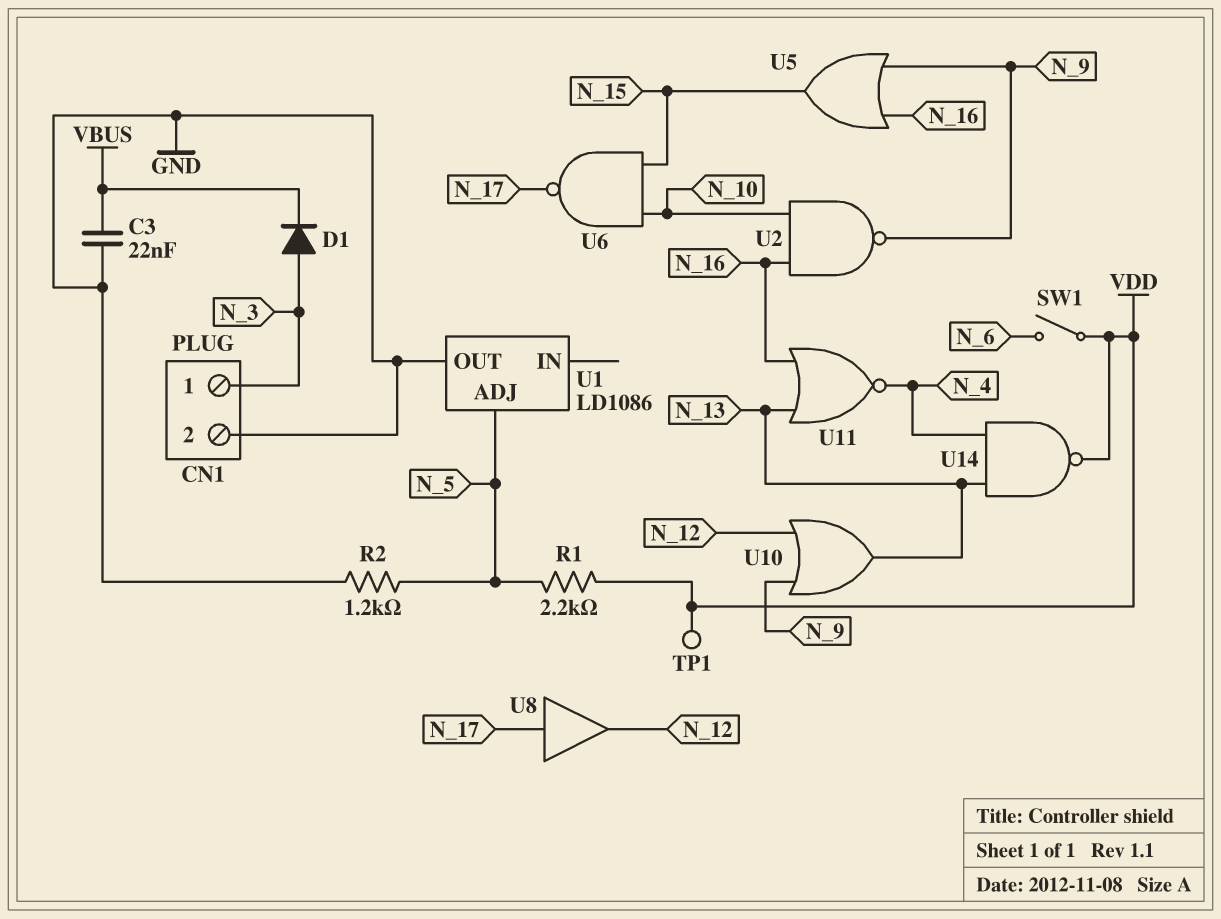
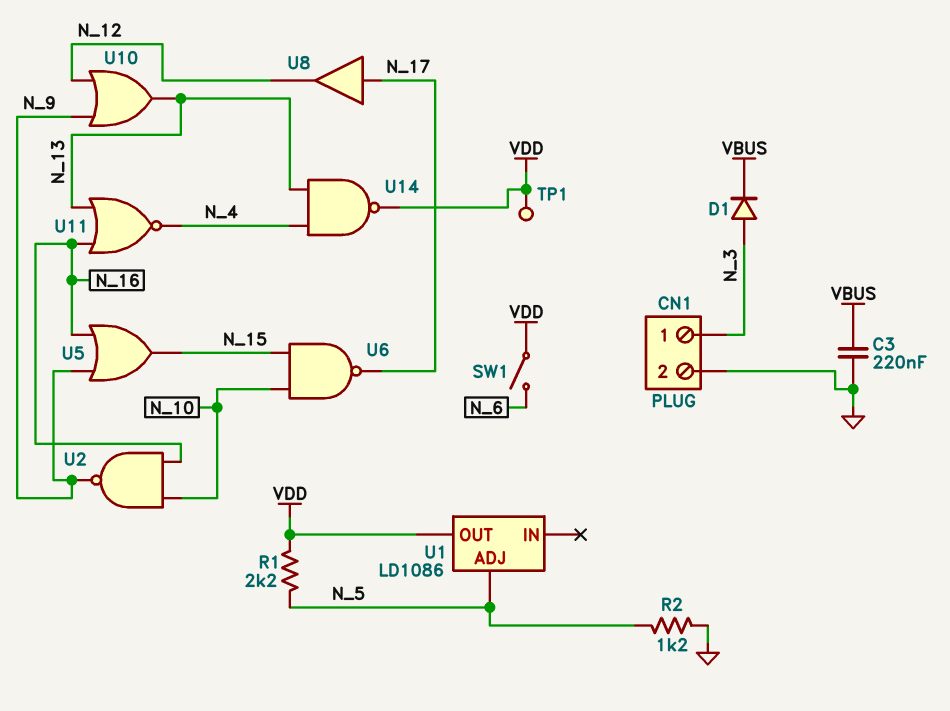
C3: 22nF (GND, VBUS) -> 220nF (GND, VBUS)
U1 pin OUT: GND -> VDD

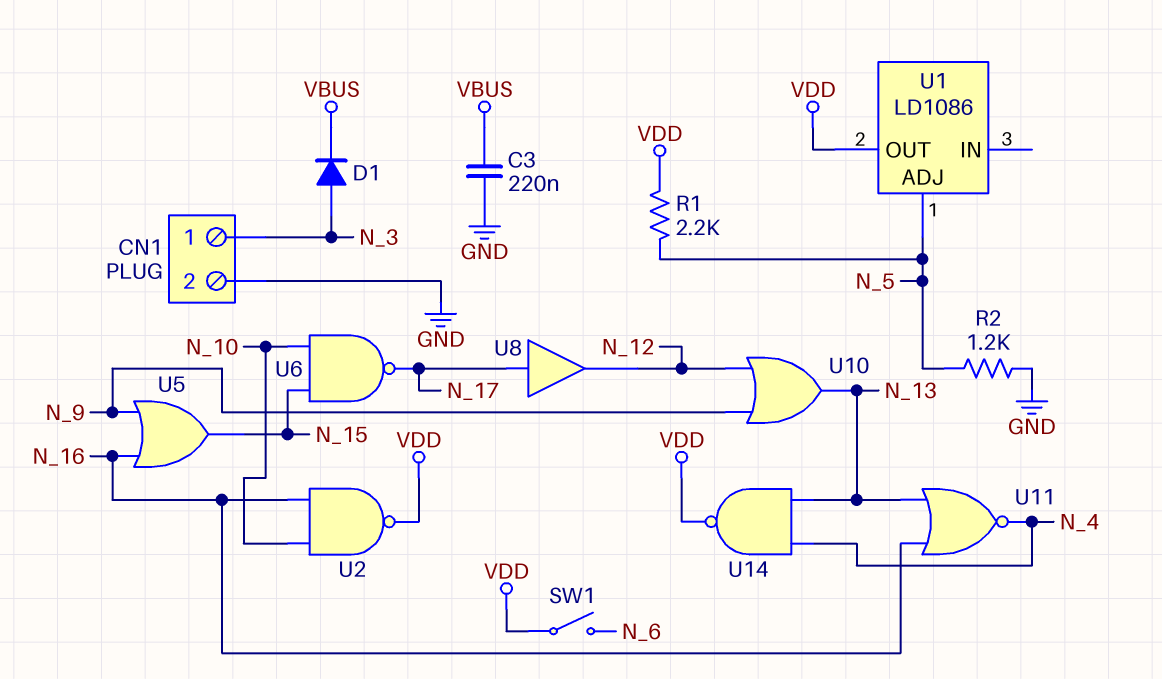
TP1: test point (VDD) -> none
U2: NAND (in N_10, in N_16, out N_9) -> NAND (in N_10, in N_16, out VDD)

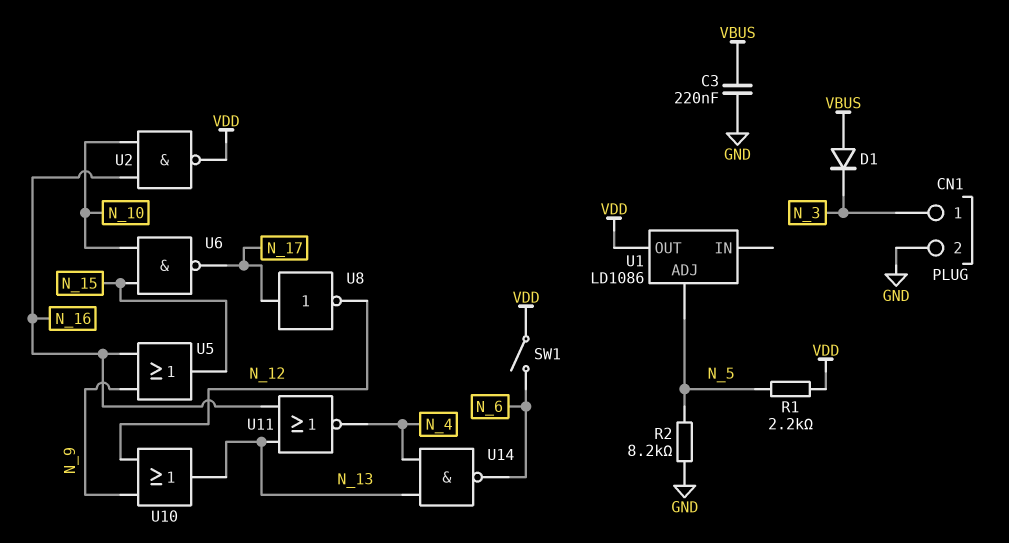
D1: diode (A N_3, K VBUS) -> diode (A VBUS, K N_3)
R2: 1.2k (GND, N_5) -> 8.2k (GND, N_5)
U8: buffer (in N_17, out N_12) -> NOT (in N_17, out N_12)
U14: NAND (in N_4, in N_13, out VDD) -> NAND (in N_4, in N_13, out N_6)

